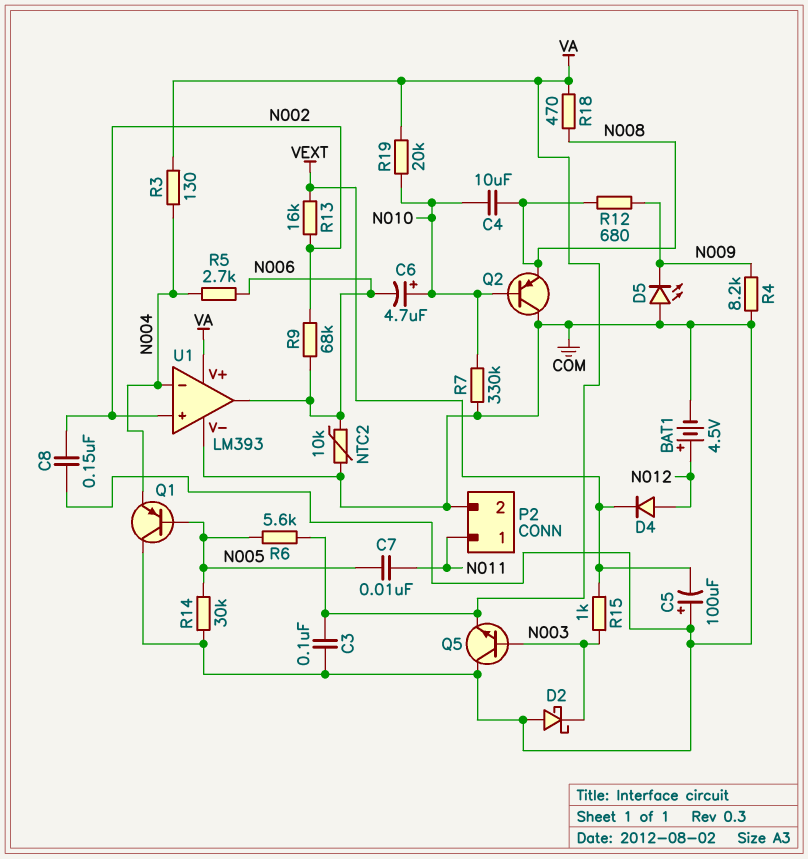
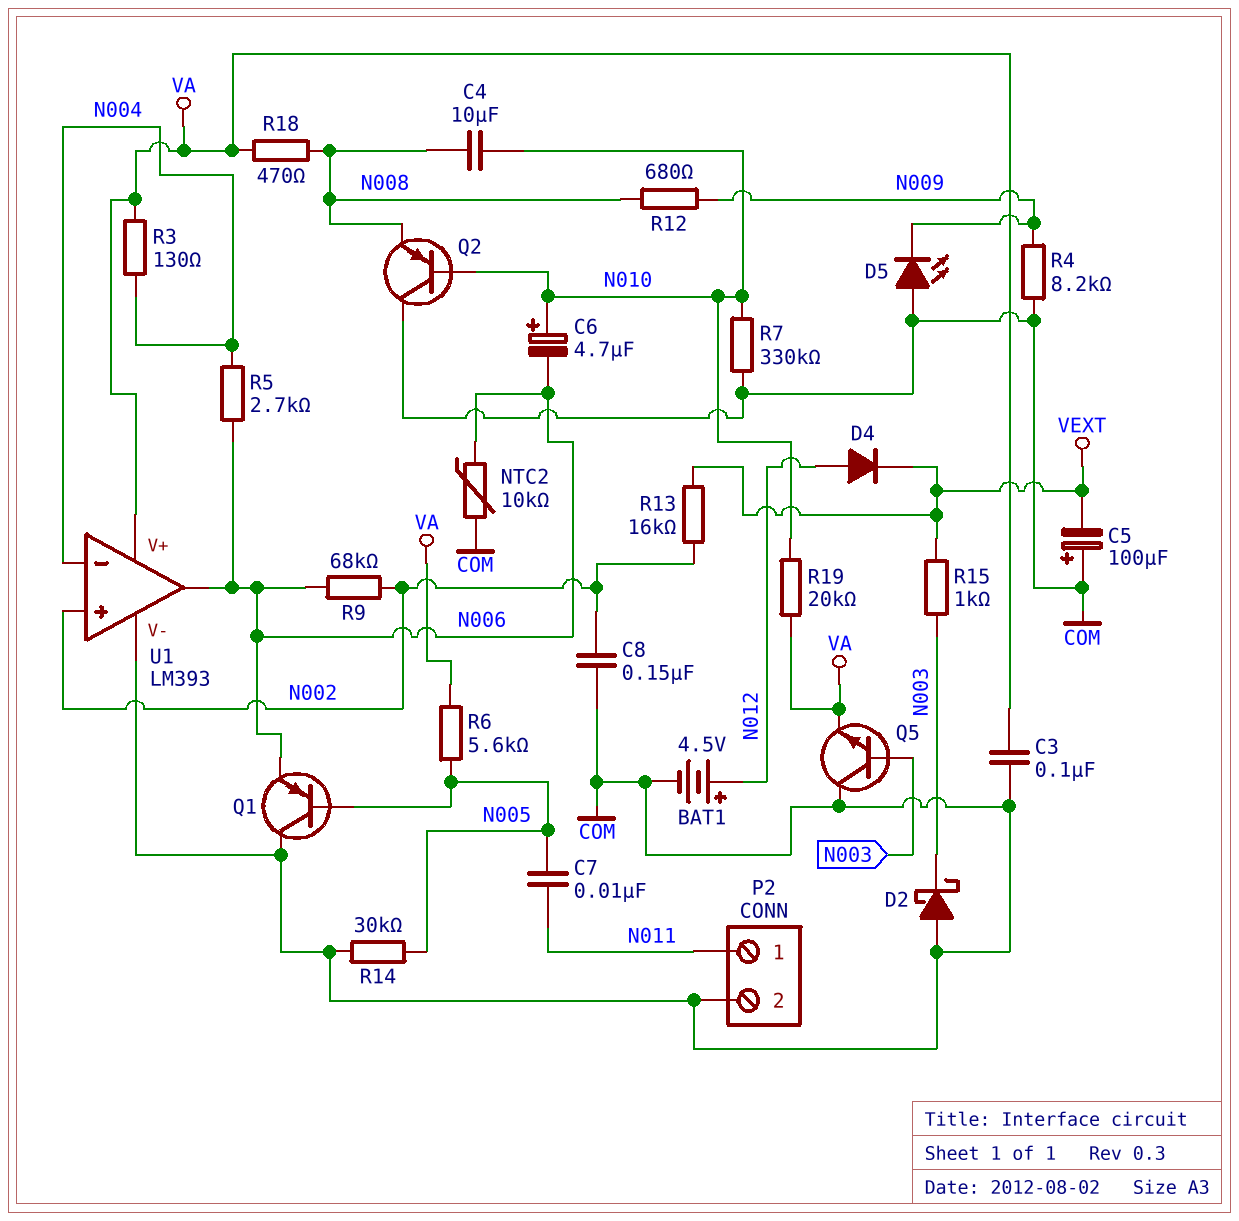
Q1: PNP (B N005, C COM, E N004) -> PNP (B N005, C COM, E N006)

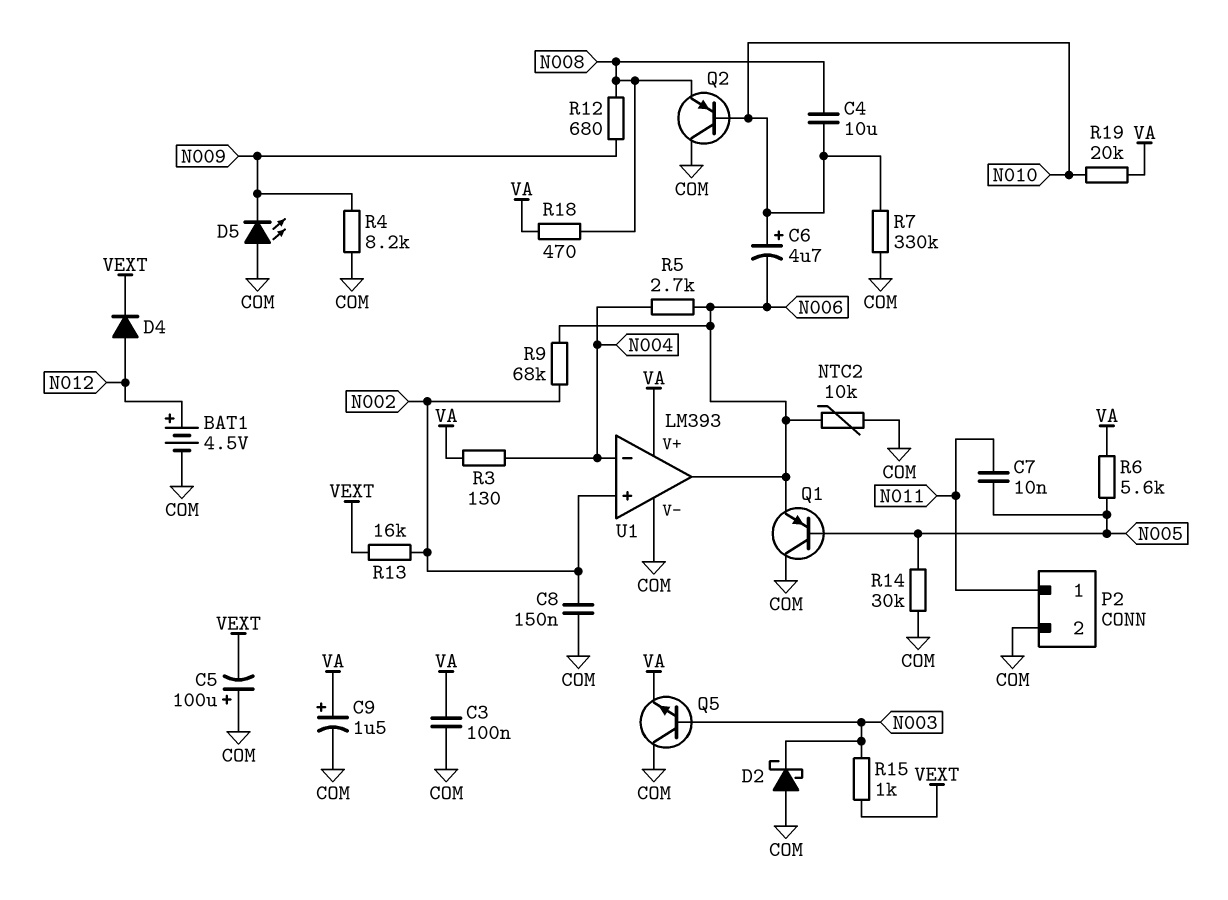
C9: none -> 1.5uF (plus VA, minus COM)

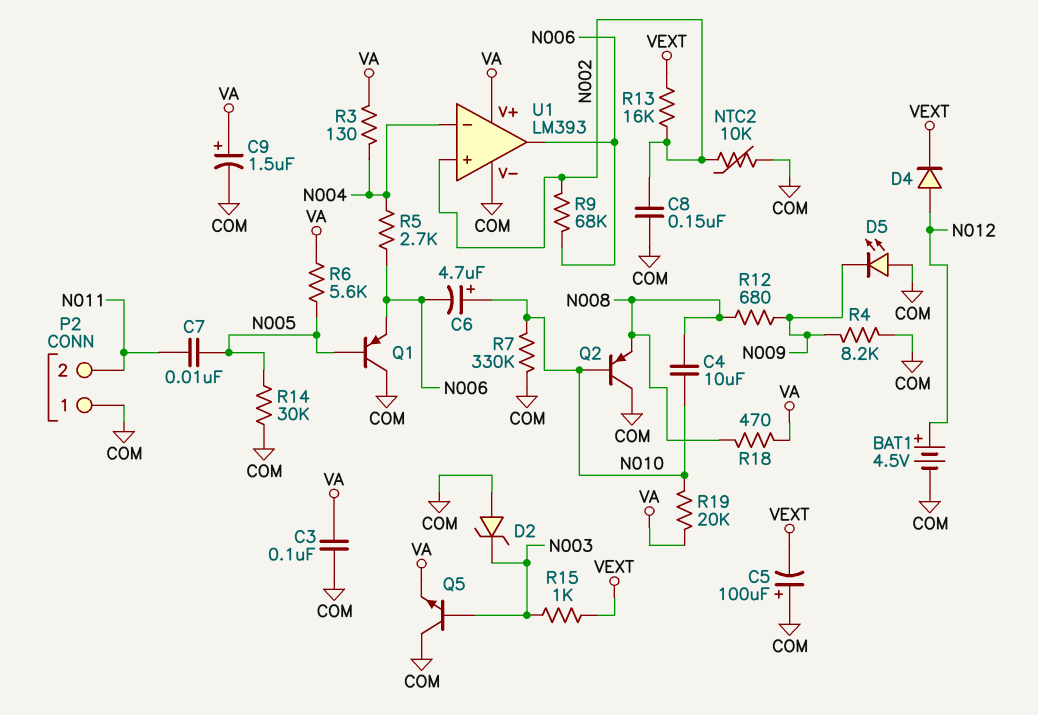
D2: schottky (A COM, K N003) -> zener (A COM, K N003)
NTC2: 10k (COM, N006) -> 10k (COM, N002)
P2 pin 1: N011 -> COM
P2 pin 2: COM -> N011

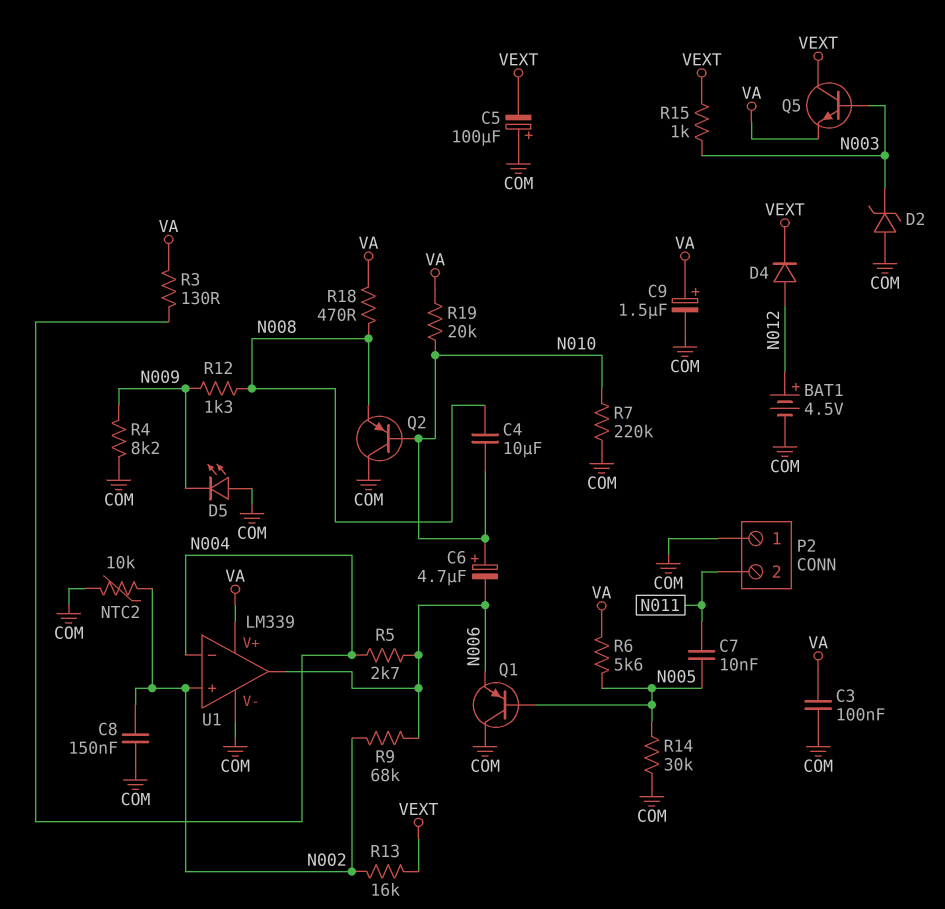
Q5: NPN (B N003, C COM, E VA) -> NPN (B N003, C VEXT, E VA)
R7: 330k (COM, N010) -> 220k (COM, N010)
R12: 680 (N008, N009) -> 1.3k (N008, N009)
U1: LM393 -> LM339

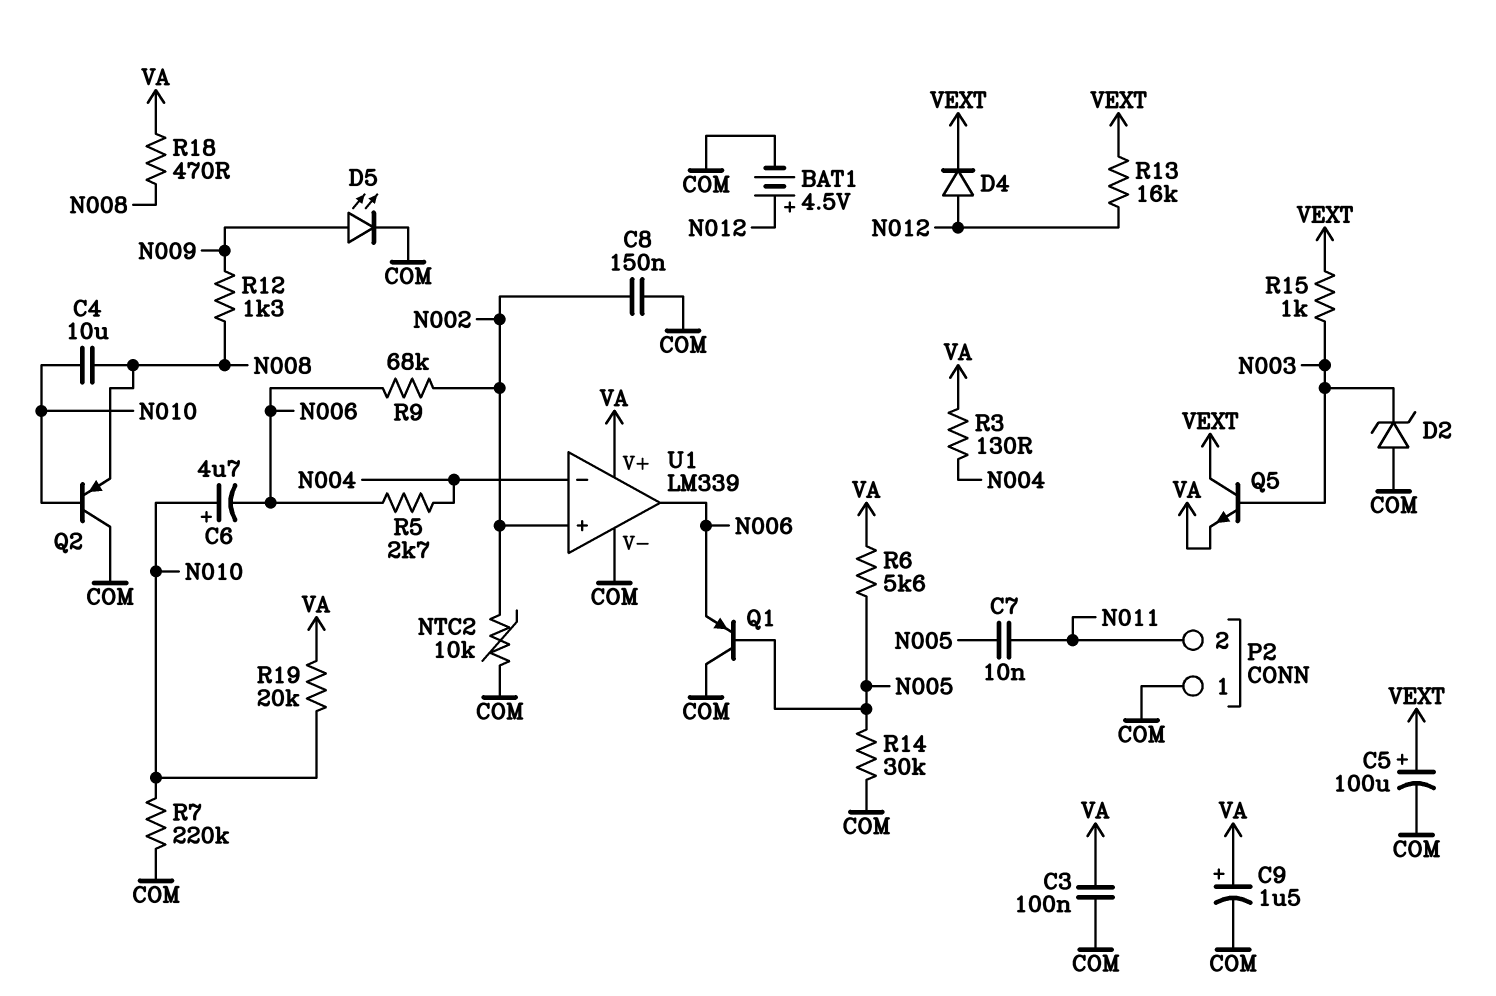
C5: 100uF (plus COM, minus VEXT) -> 100uF (plus VEXT, minus COM)
D5: LED (A COM, K N009) -> LED (A N009, K COM)
R4: 8.2k (COM, N009) -> none
R13: 16k (N002, VEXT) -> 16k (N012, VEXT)

